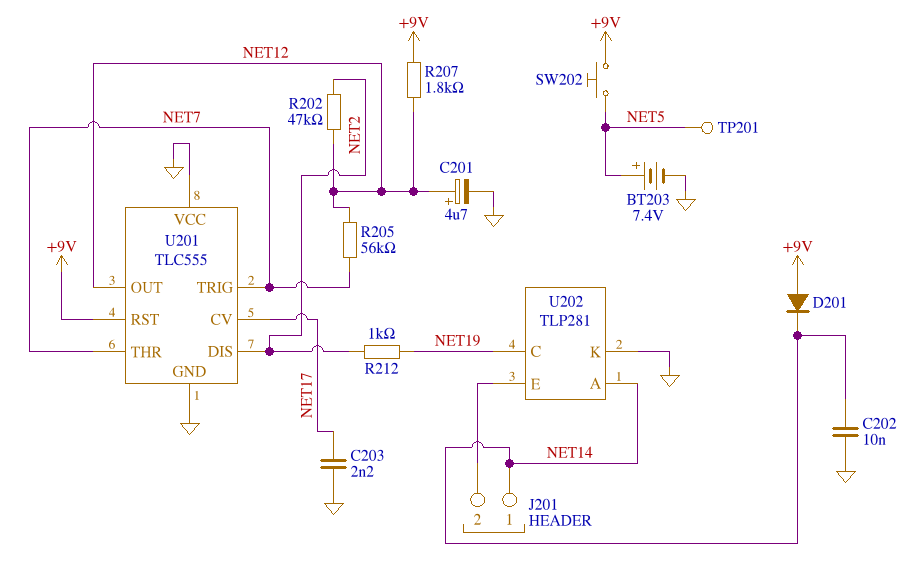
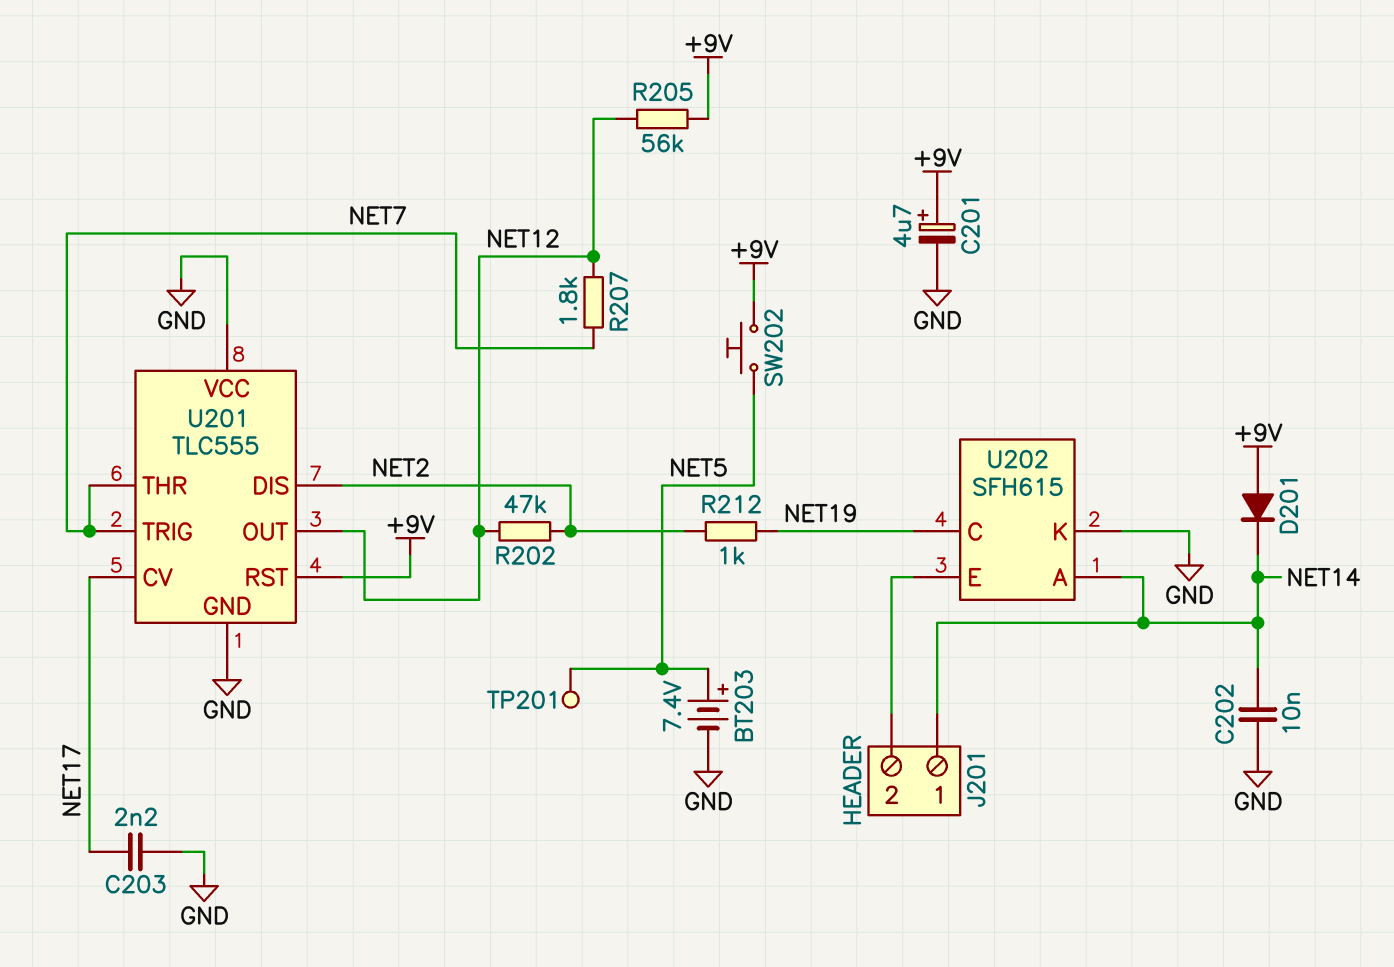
C201: 4.7uF (plus NET12, minus GND) -> 4.7uF (plus +9V, minus GND)
R205: 56k (NET7, NET12) -> 56k (+9V, NET12)
R207: 1.8k (+9V, NET12) -> 1.8k (NET7, NET12)
U202: TLP281 -> SFH615

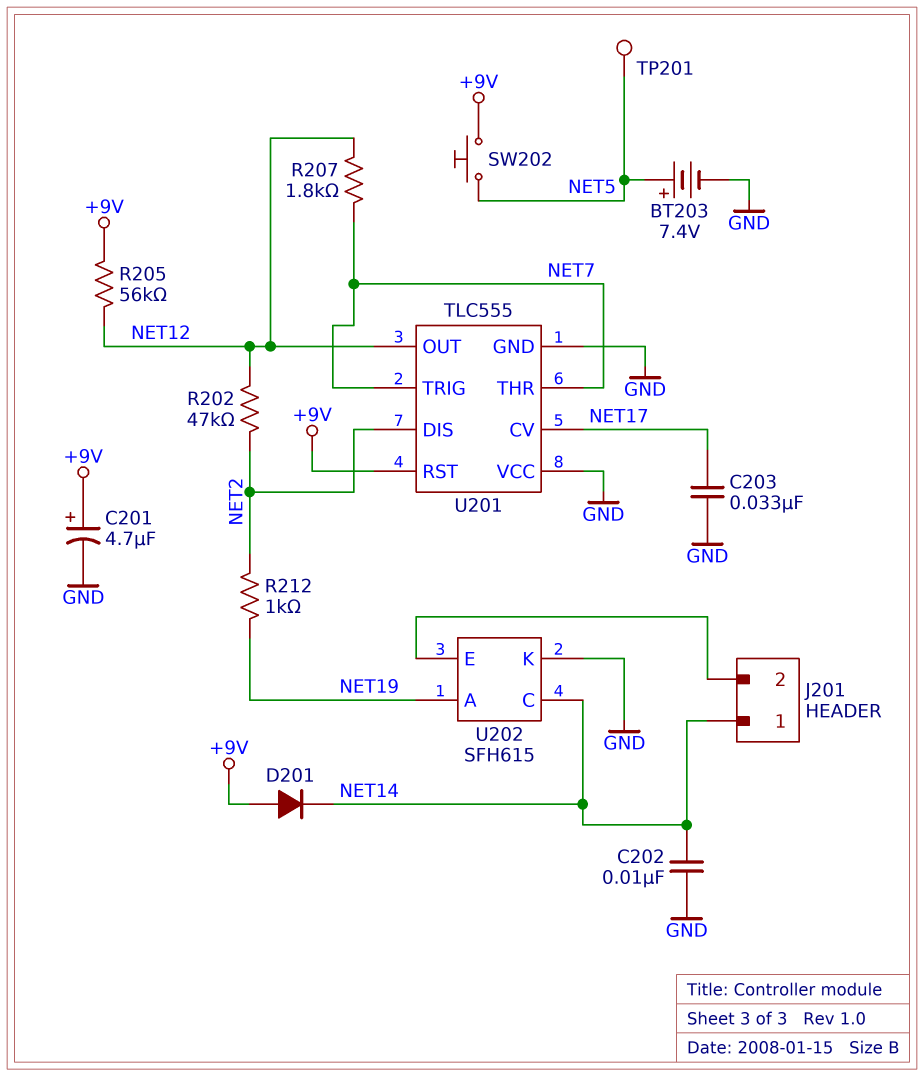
C203: 2.2nF (GND, NET17) -> 33nF (GND, NET17)
U202 pin A: NET14 -> NET19
U202 pin C: NET19 -> NET14

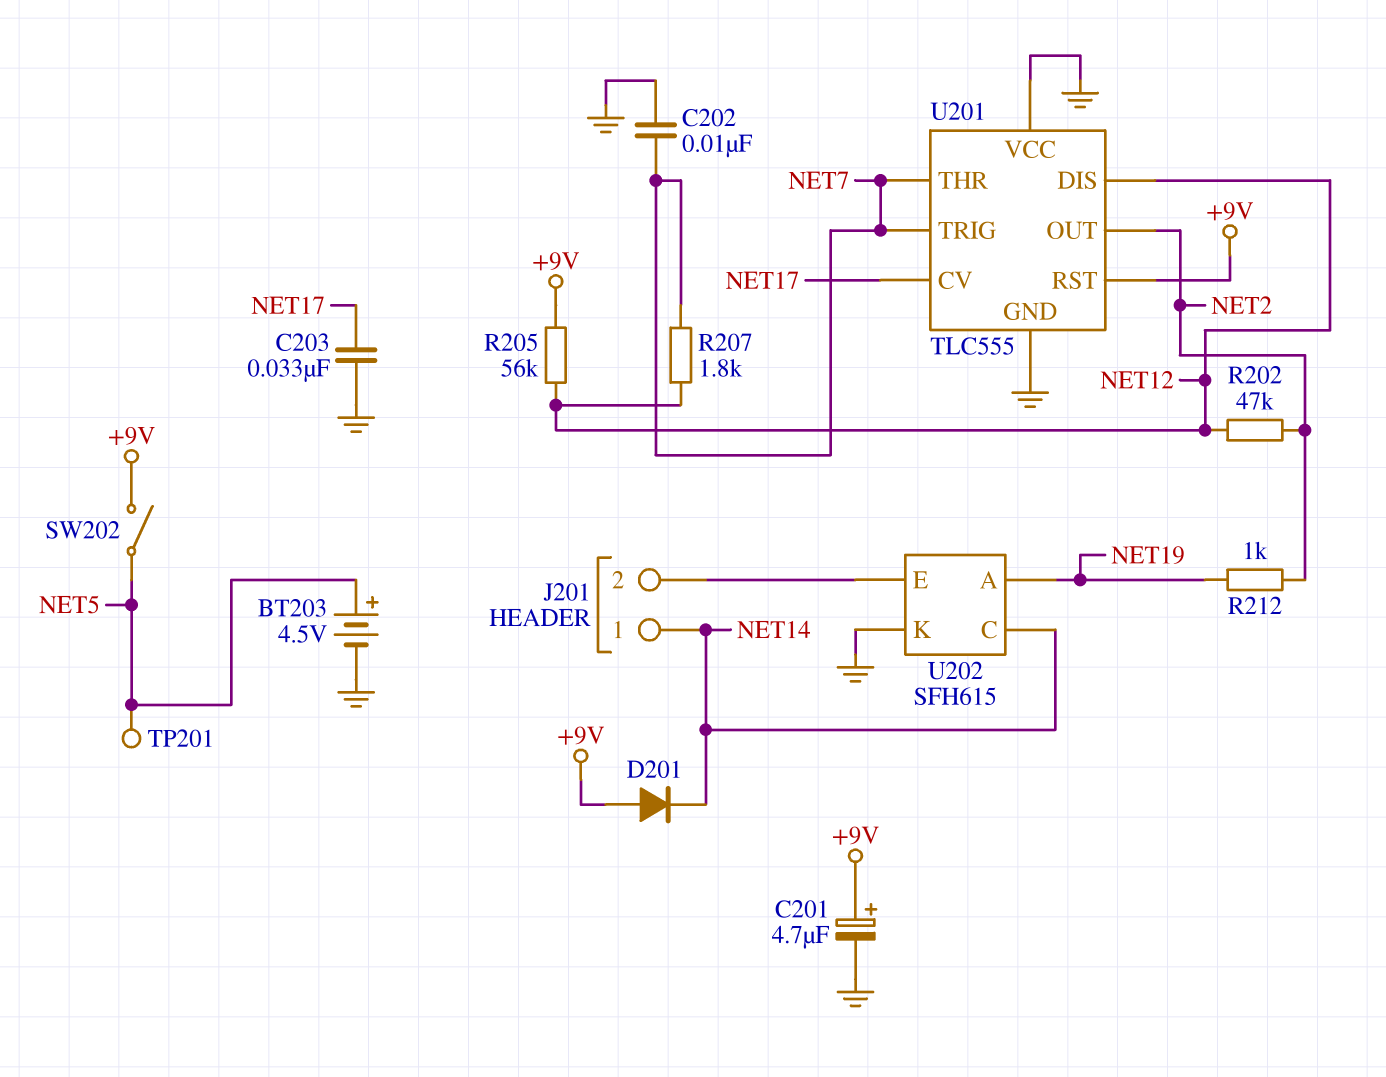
BT203: 7.4V (plus NET5, minus GND) -> 4.5V (plus NET5, minus GND)
C202: 10nF (GND, NET14) -> 10nF (GND, NET7)
SW202: button (+9V, NET5) -> switch (+9V, NET5)
U201 pin DIS: NET2 -> NET12
U201 pin OUT: NET12 -> NET2

